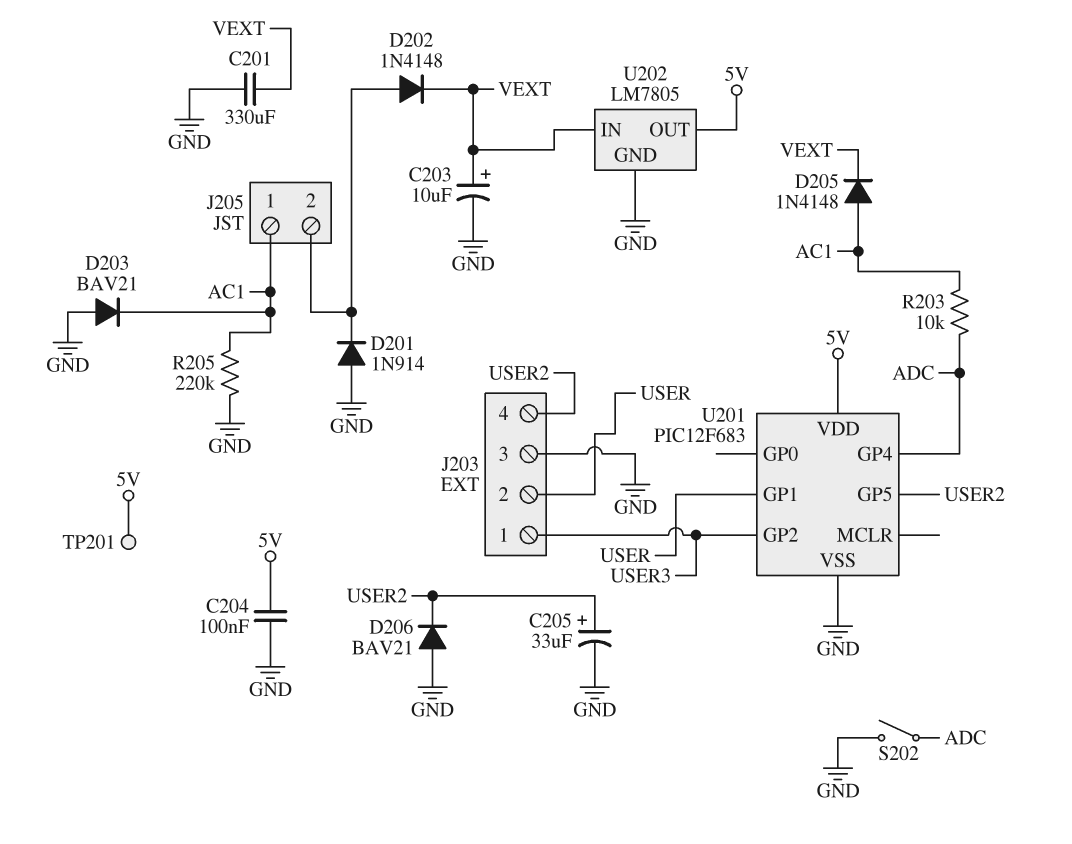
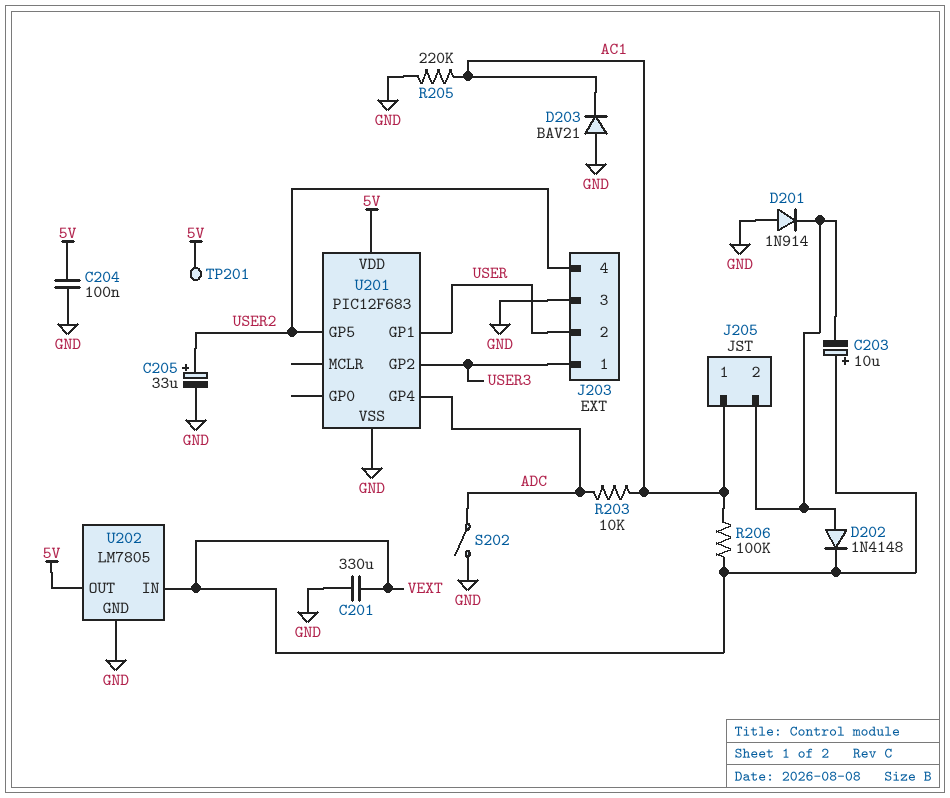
C203: 10uF (plus VEXT, minus GND) -> 10uF (plus VEXT, minus J205/2)
D205: diode 1N4148 (A AC1, K VEXT) -> none
D206: diode BAV21 (A GND, K USER2) -> none
R206: none -> 100k (AC1, VEXT)

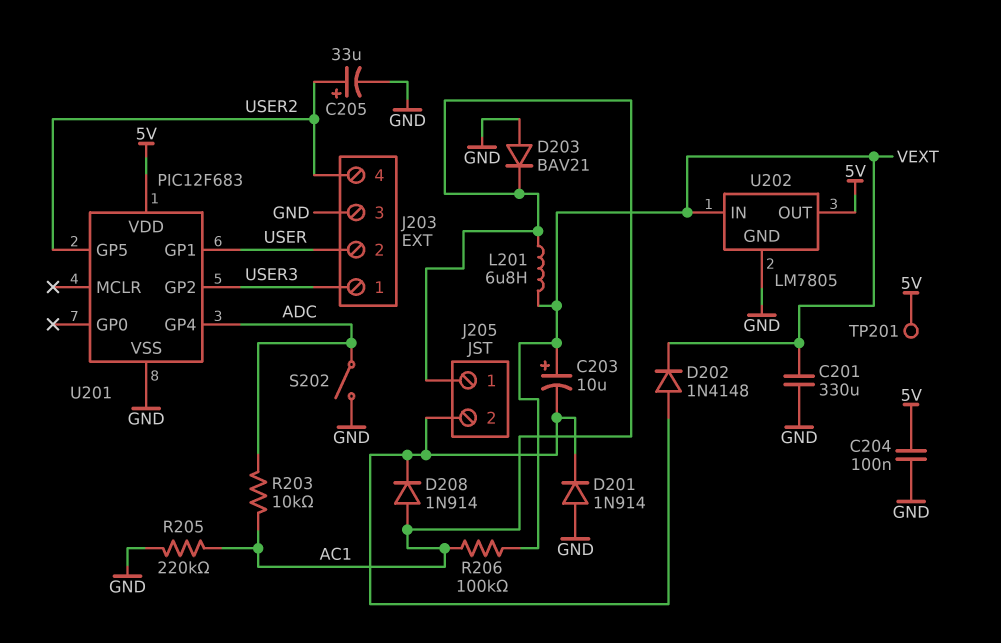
D208: none -> diode 1N914 (A AC1, K J205/2)
L201: none -> 6.8uH (AC1, VEXT)

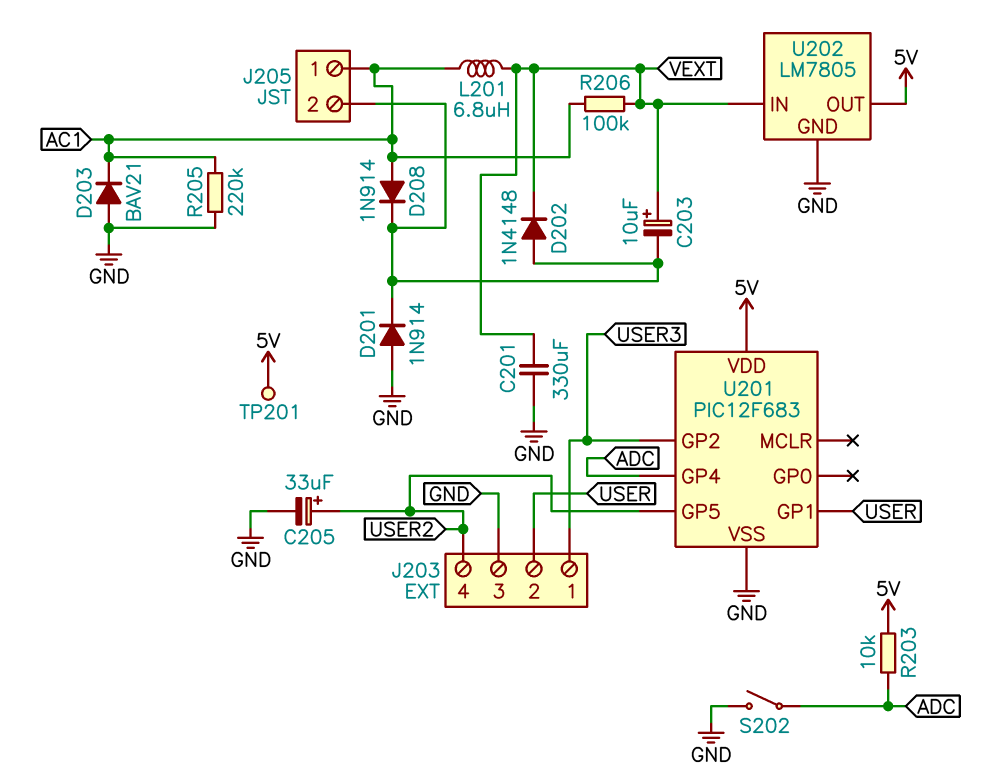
C204: 100nF (5V, GND) -> none
R203: 10k (AC1, ADC) -> 10k (5V, ADC)

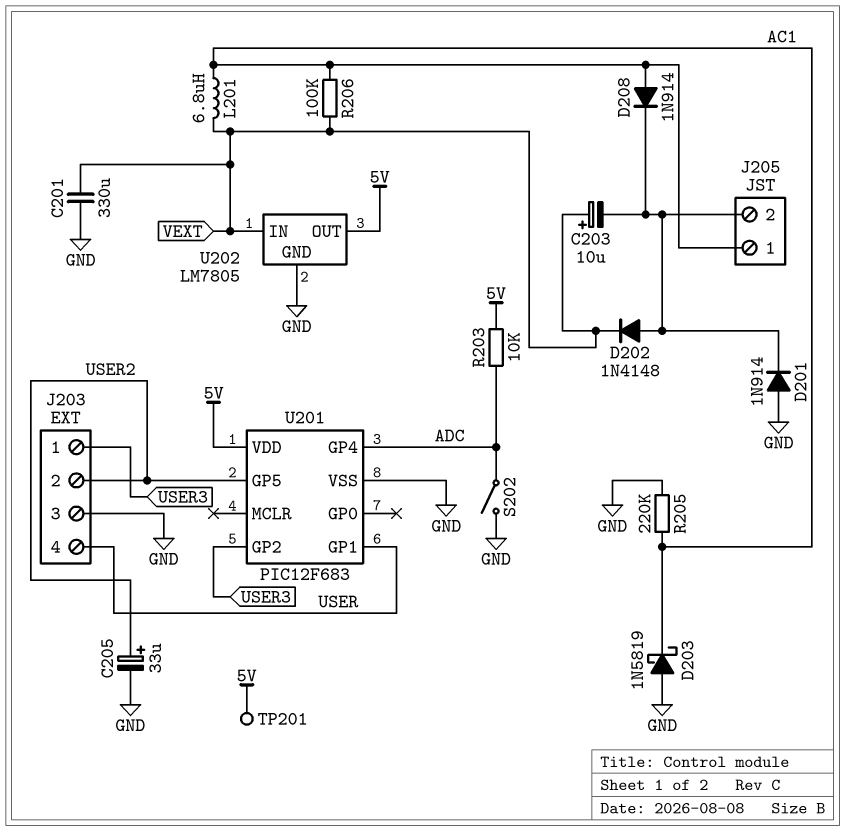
D203: diode BAV21 (A GND, K AC1) -> schottky 1N5819 (A GND, K AC1)
J203 pin 2: USER -> USER2
J203 pin 4: USER2 -> USER

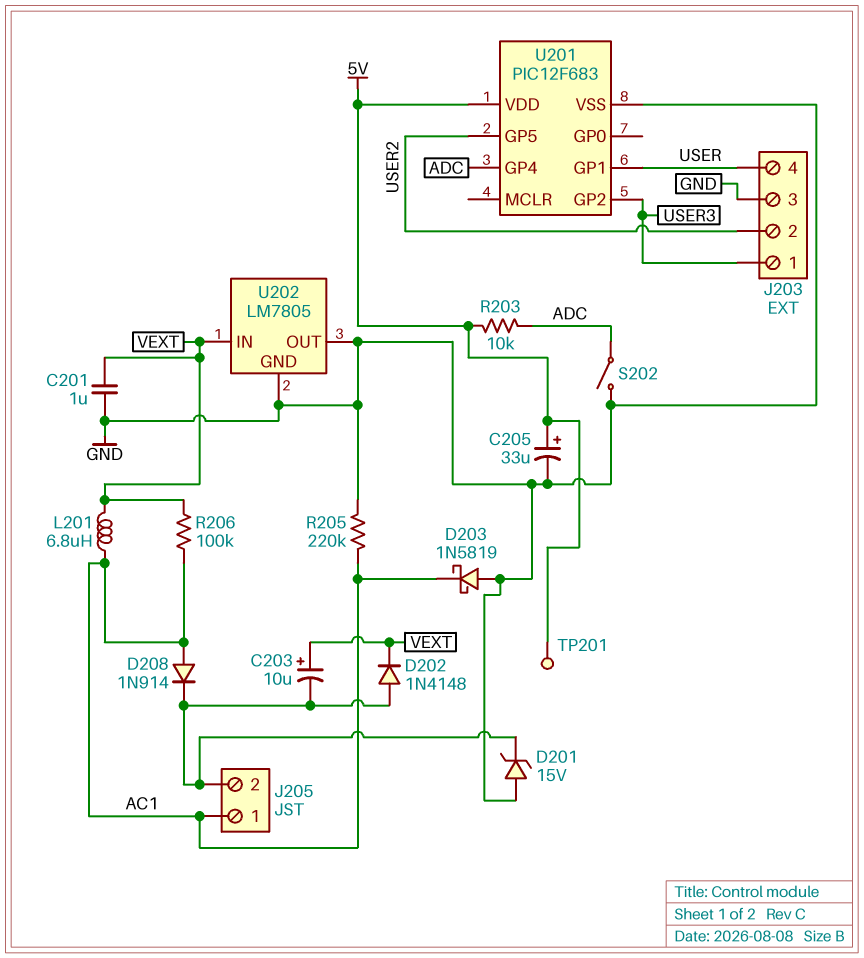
C201: 330uF (GND, VEXT) -> 1uF (GND, VEXT)
C205: 33uF (plus USER2, minus GND) -> 33uF (plus 5V, minus GND)
D201: diode 1N914 (A GND, K J205/2) -> zener 15V (A GND, K J205/2)
U202 pin OUT: 5V -> GND

